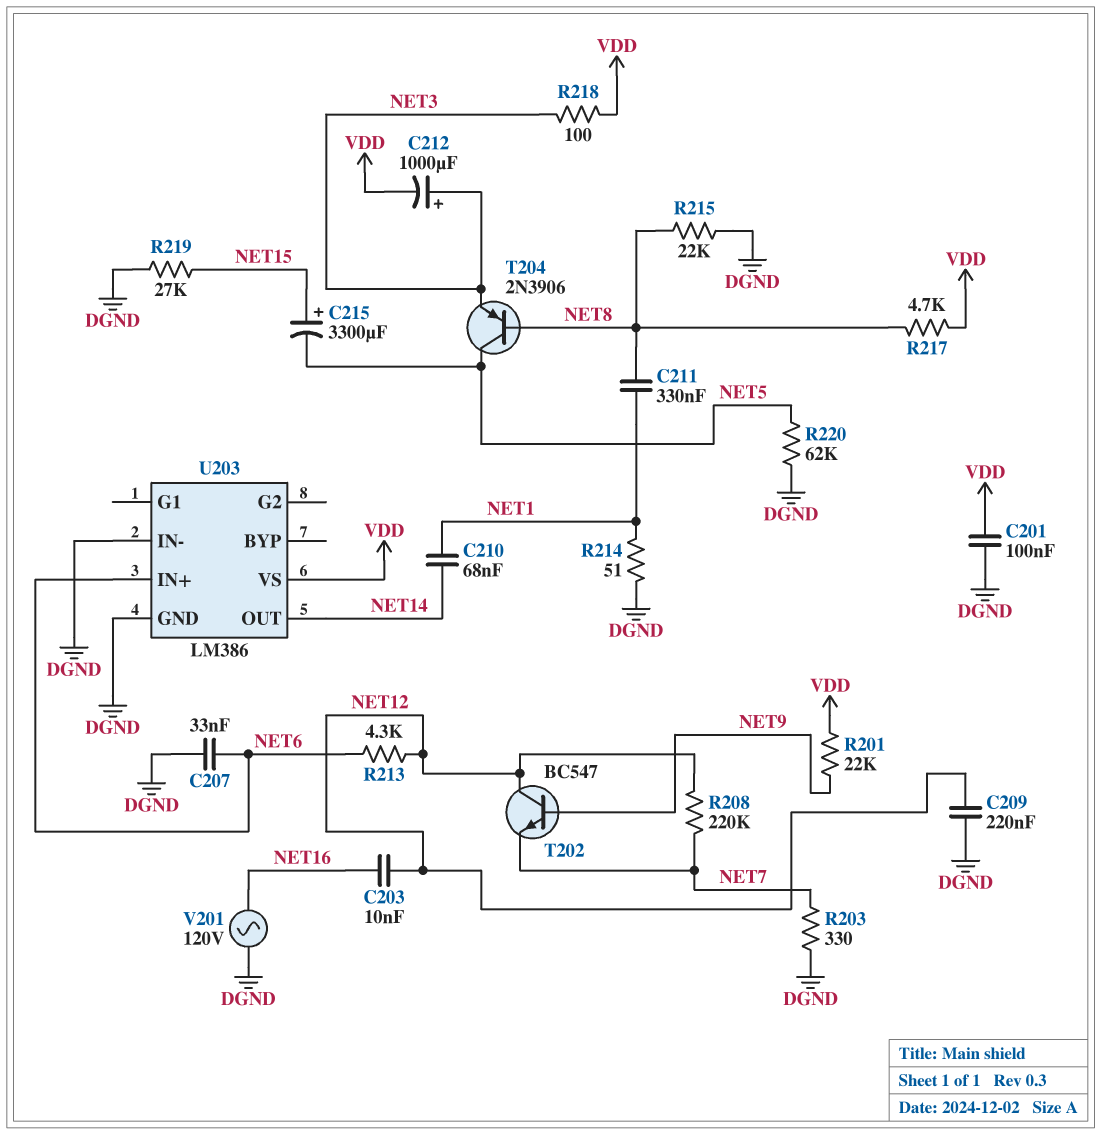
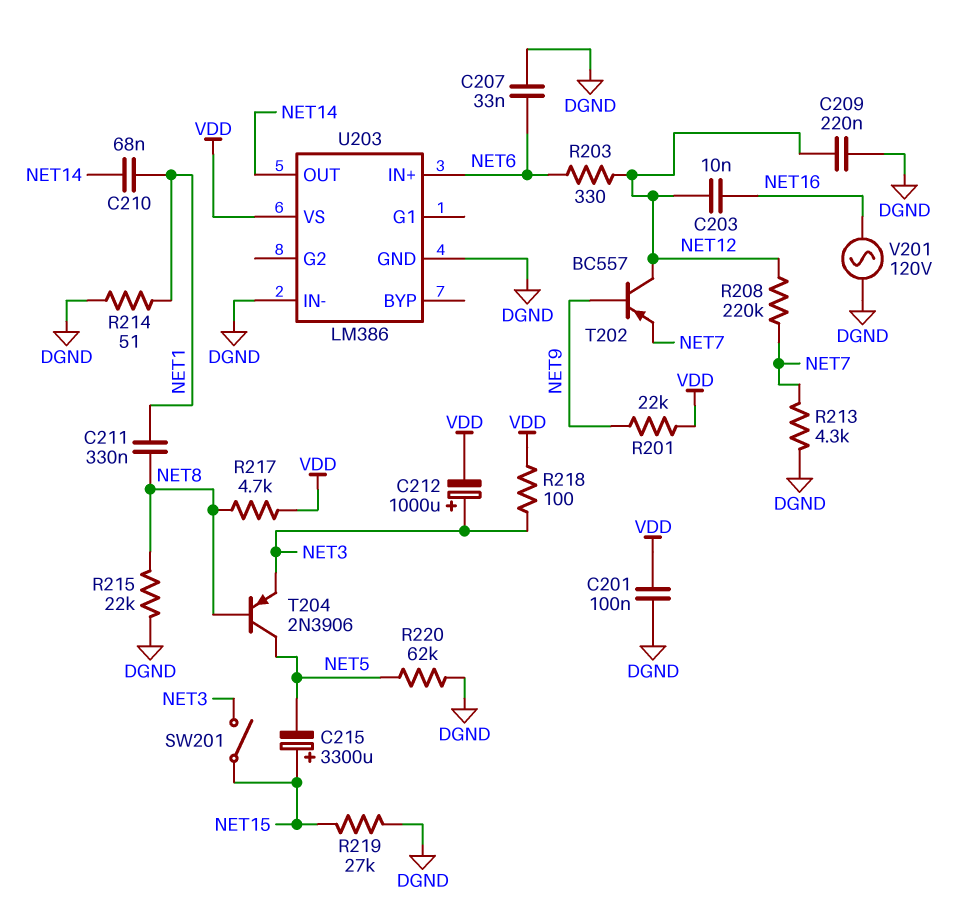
R203: 330 (DGND, NET7) -> 330 (NET6, NET12)
R213: 4.3k (NET6, NET12) -> 4.3k (DGND, NET7)
SW201: none -> switch (NET3, NET15)
T202: NPN BC547 (B NET9, C NET12, E NET7) -> PNP BC557 (B NET9, C NET12, E NET7)

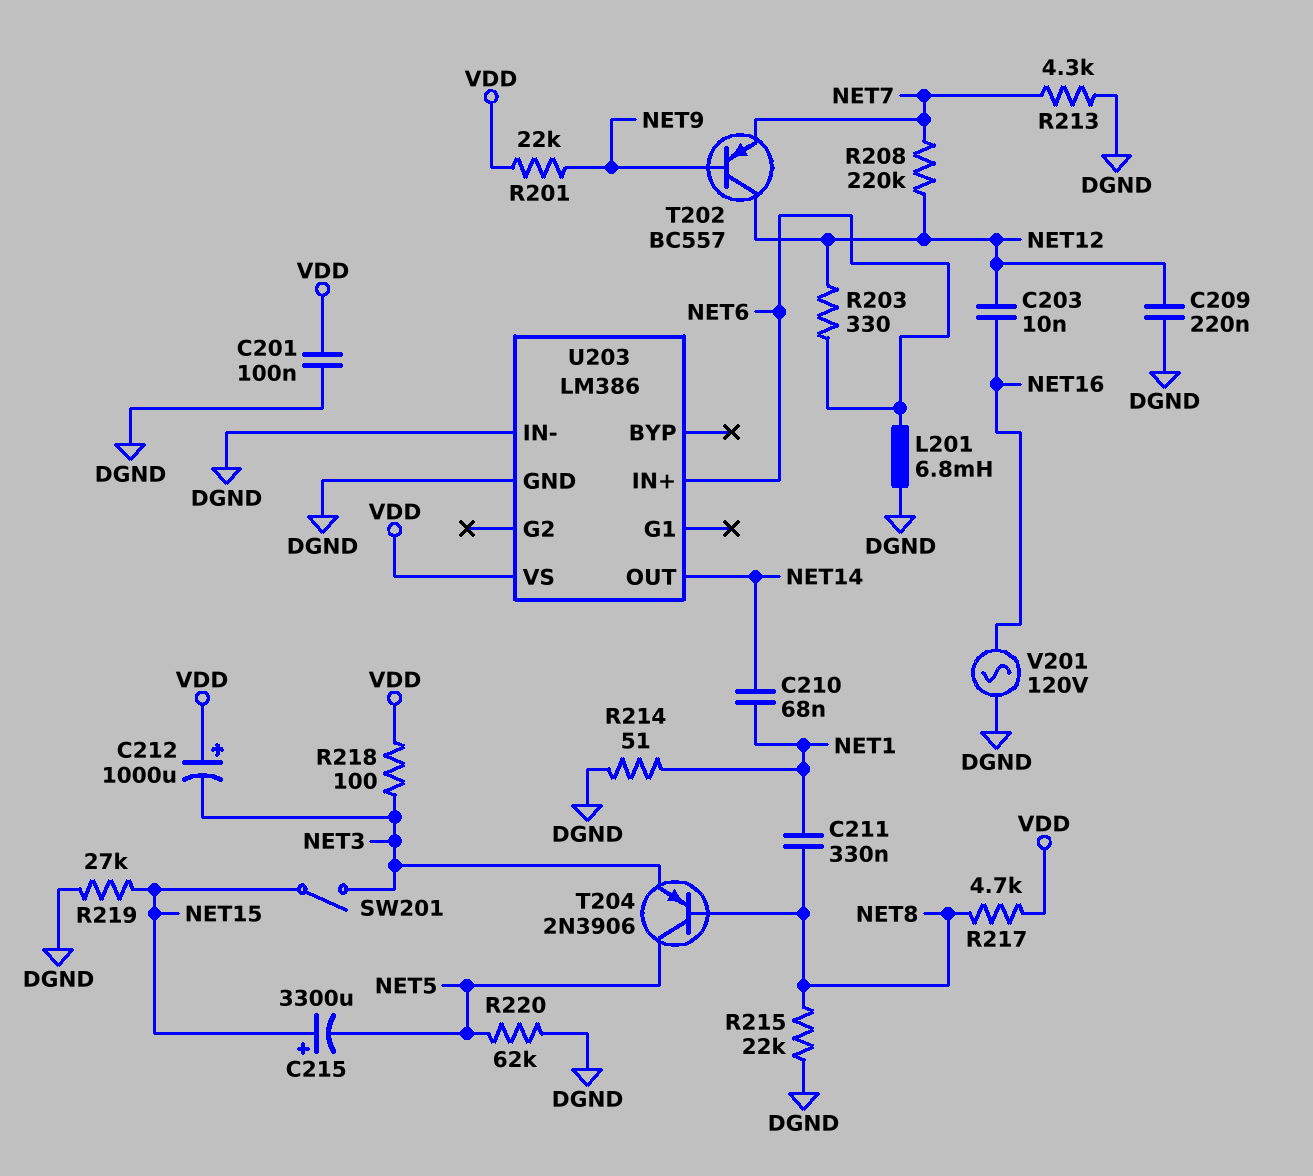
C207: 33nF (DGND, NET6) -> none
C212: 1000uF (plus NET3, minus VDD) -> 1000uF (plus VDD, minus NET3)
L201: none -> 6.8mH (DGND, NET6)

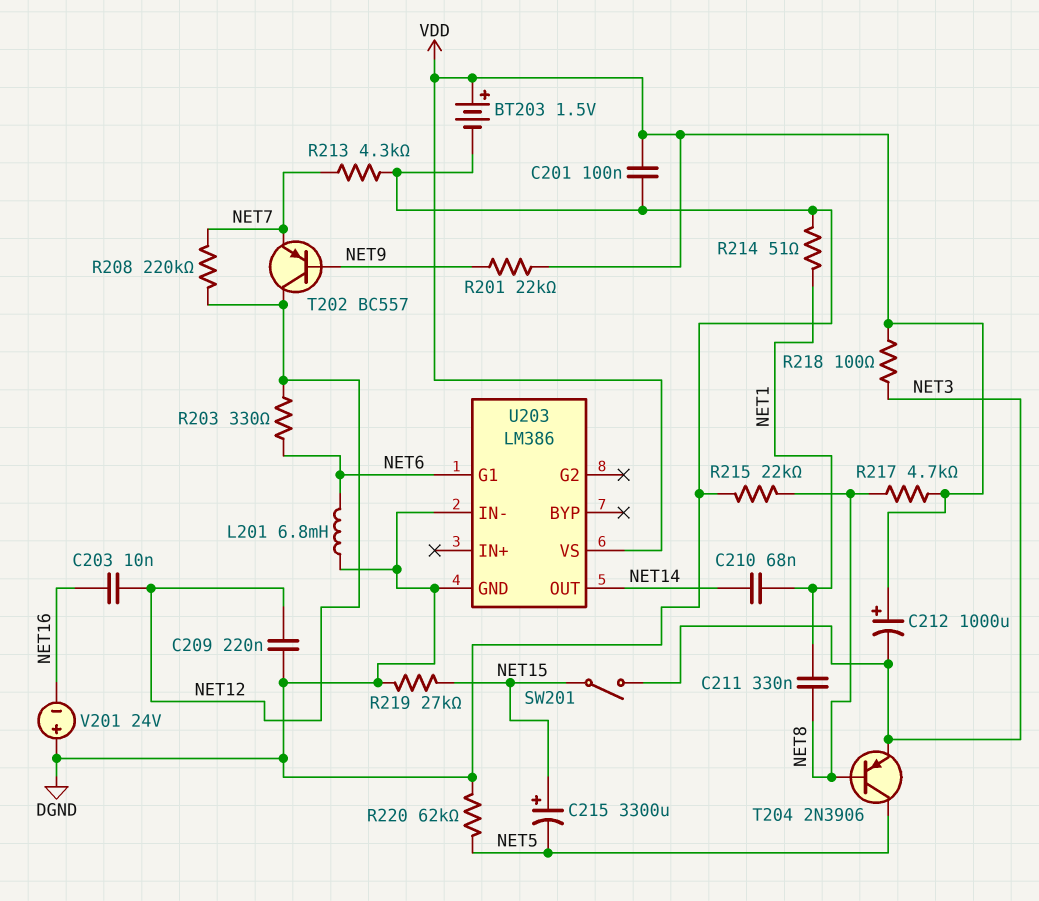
BT203: none -> 1.5V (plus VDD, minus DGND)
U203 pin G1: none -> NET6
U203 pin IN+: NET6 -> none
V201: AC 120V (DGND, NET16) -> 24V (plus DGND, minus NET16)

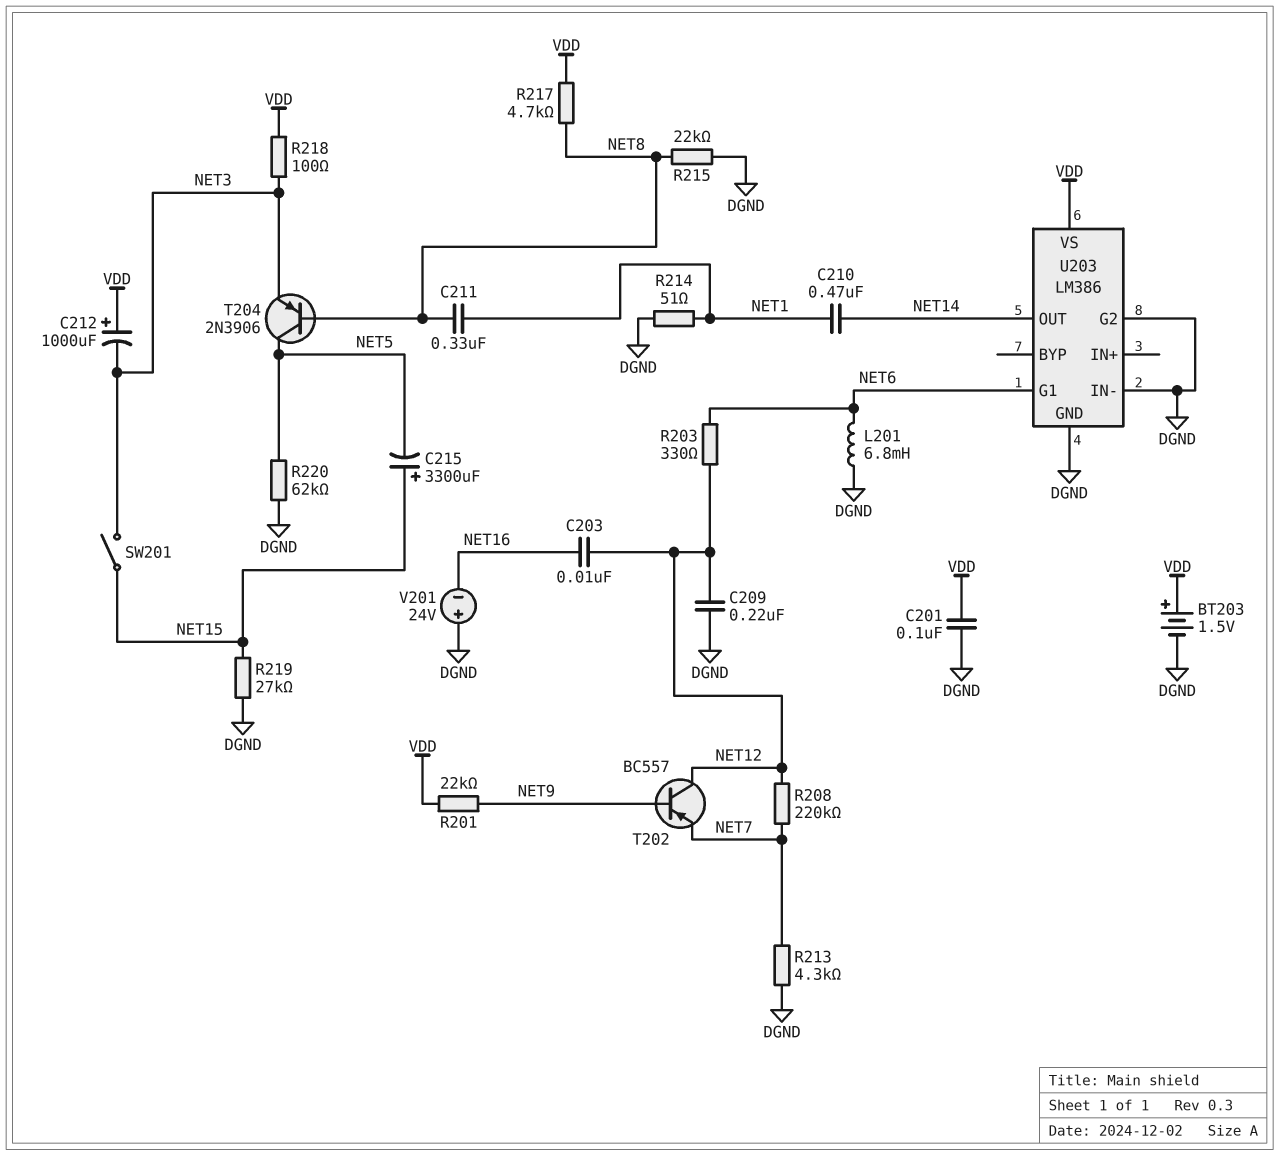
C210: 68nF (NET1, NET14) -> 470nF (NET1, NET14)
U203 pin G2: none -> DGND

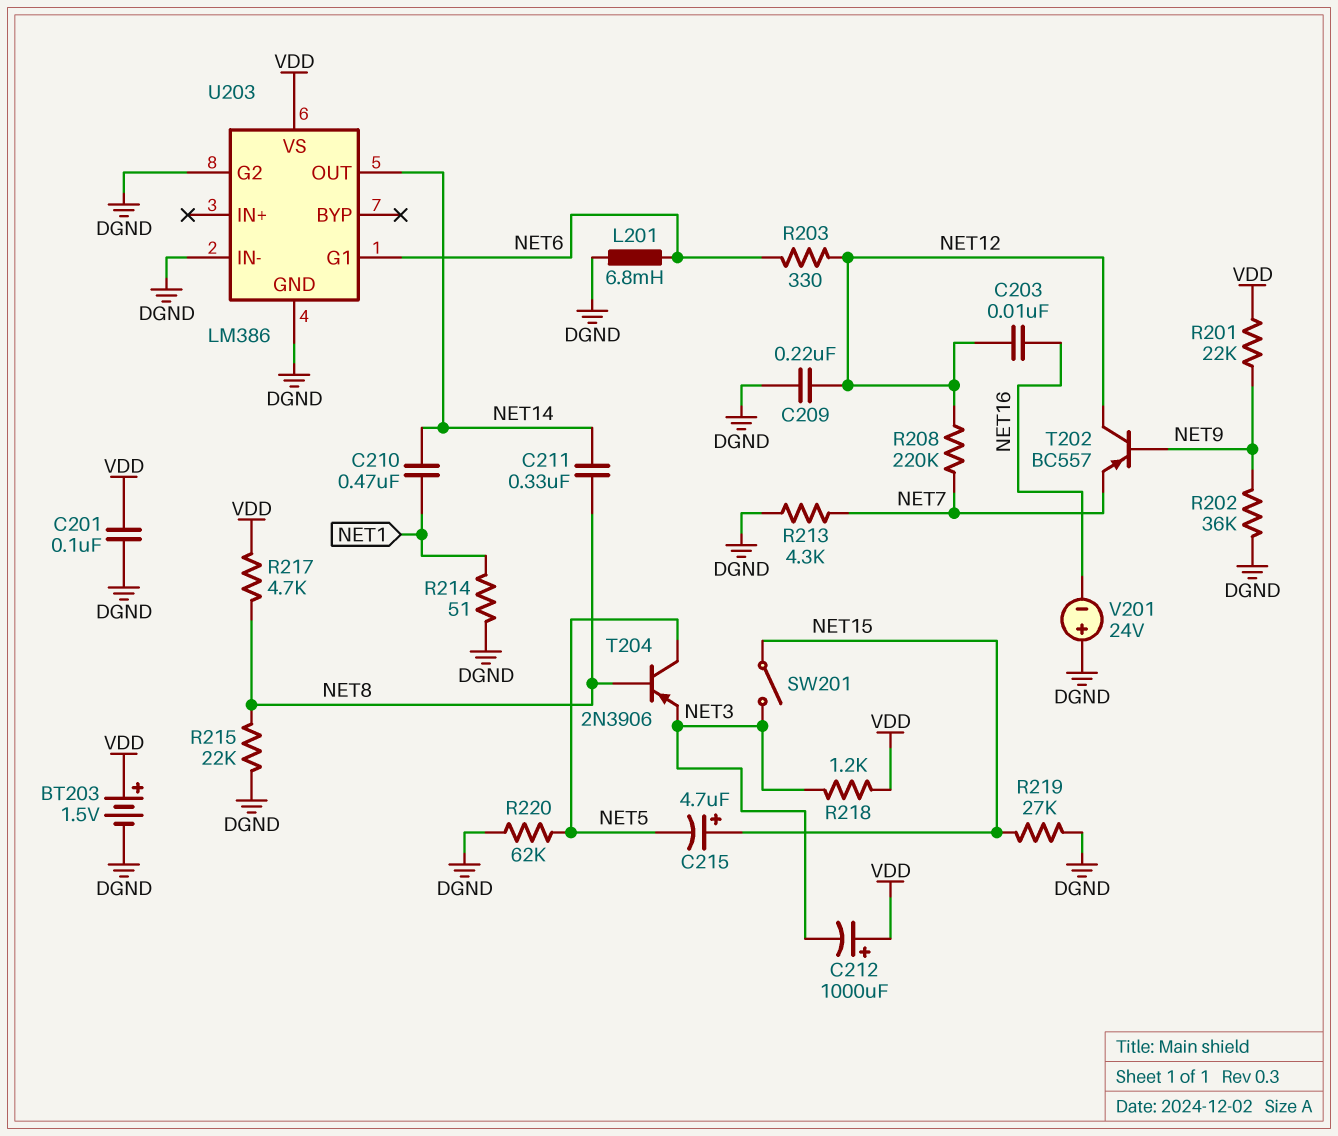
C211: 330nF (NET1, NET8) -> 330nF (NET8, NET14)
C215: 3300uF (plus NET15, minus NET5) -> 4.7uF (plus NET15, minus NET5)
R202: none -> 36k (DGND, NET9)
R218: 100 (NET3, VDD) -> 1.2k (NET3, VDD)

